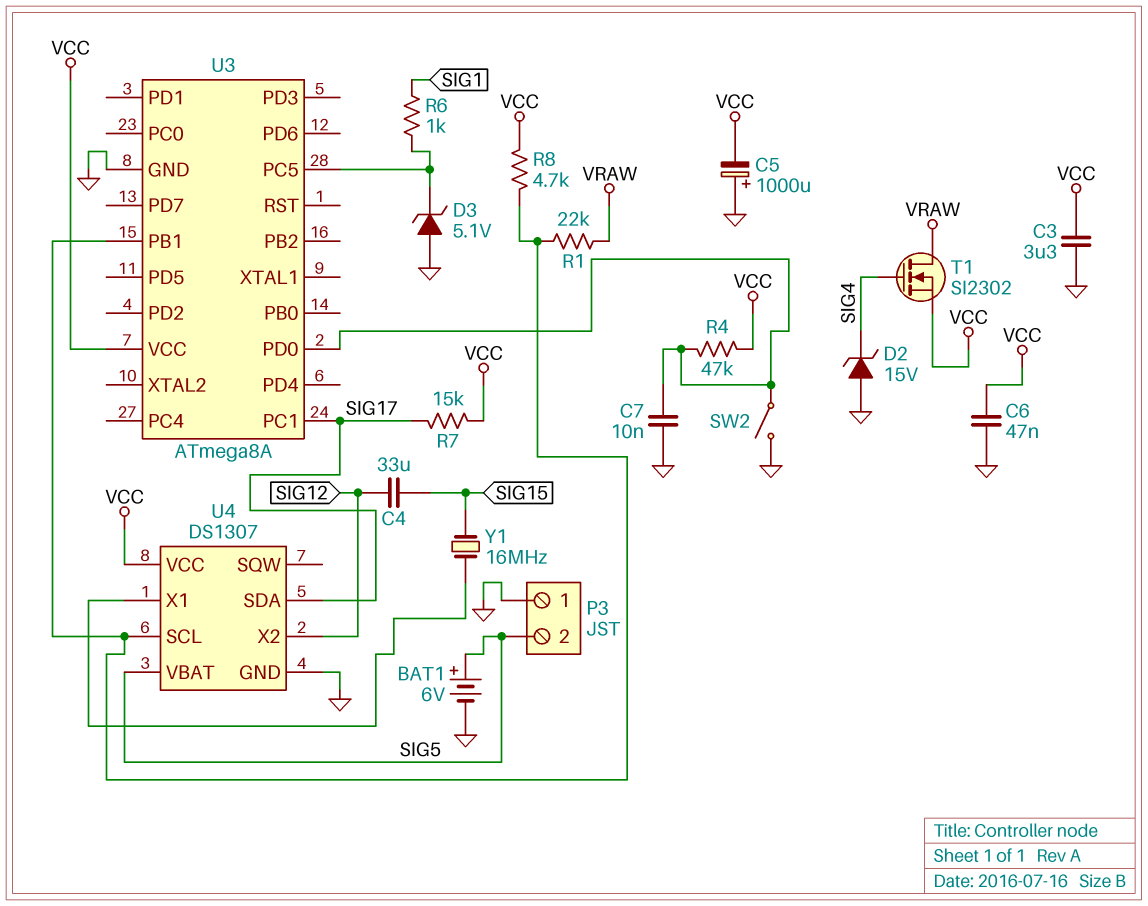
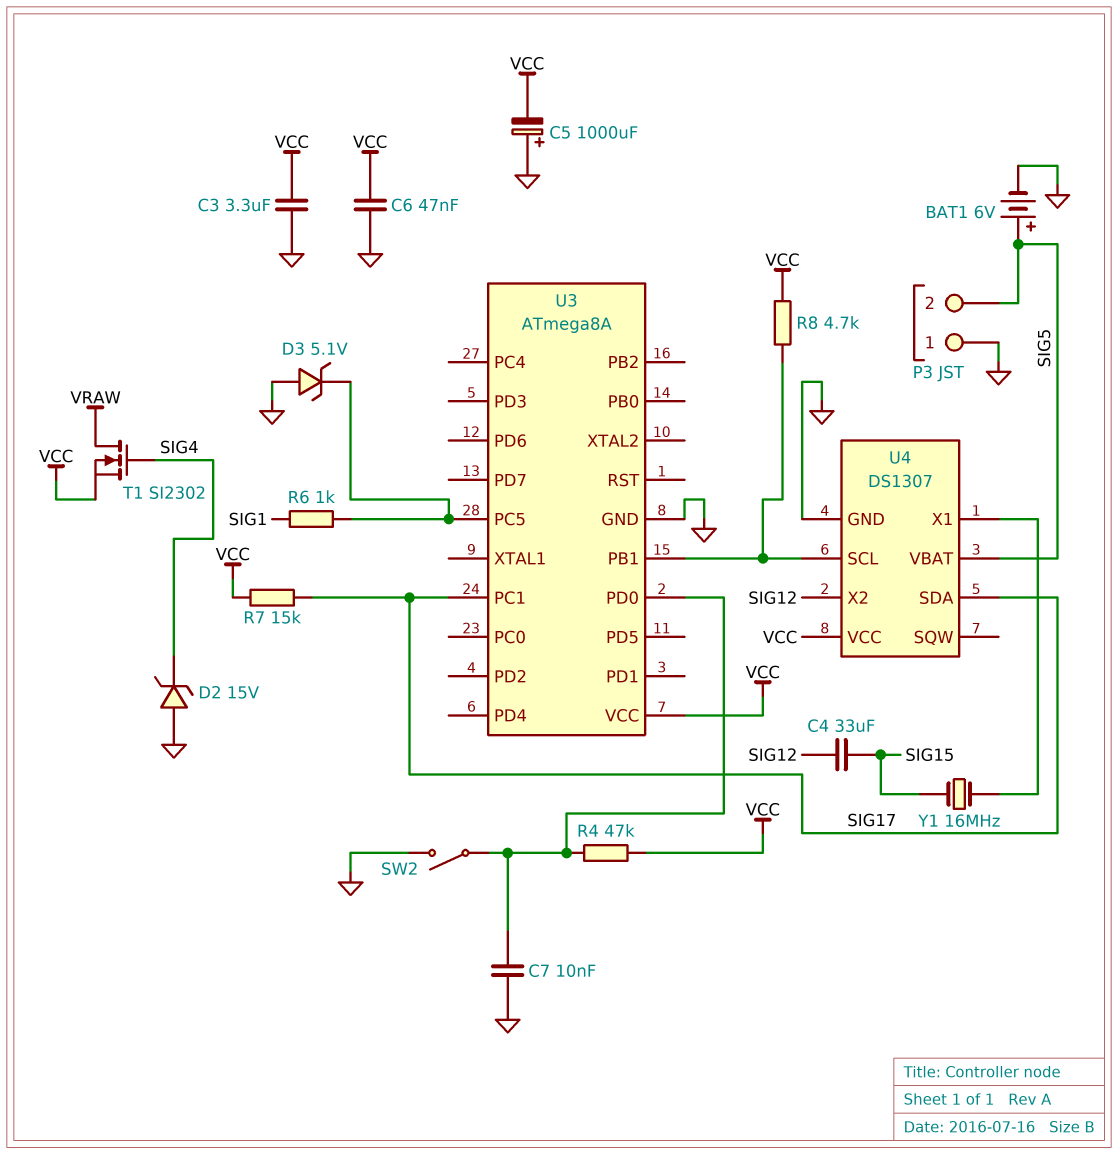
R1: 22k (U3/PB1, VRAW) -> none

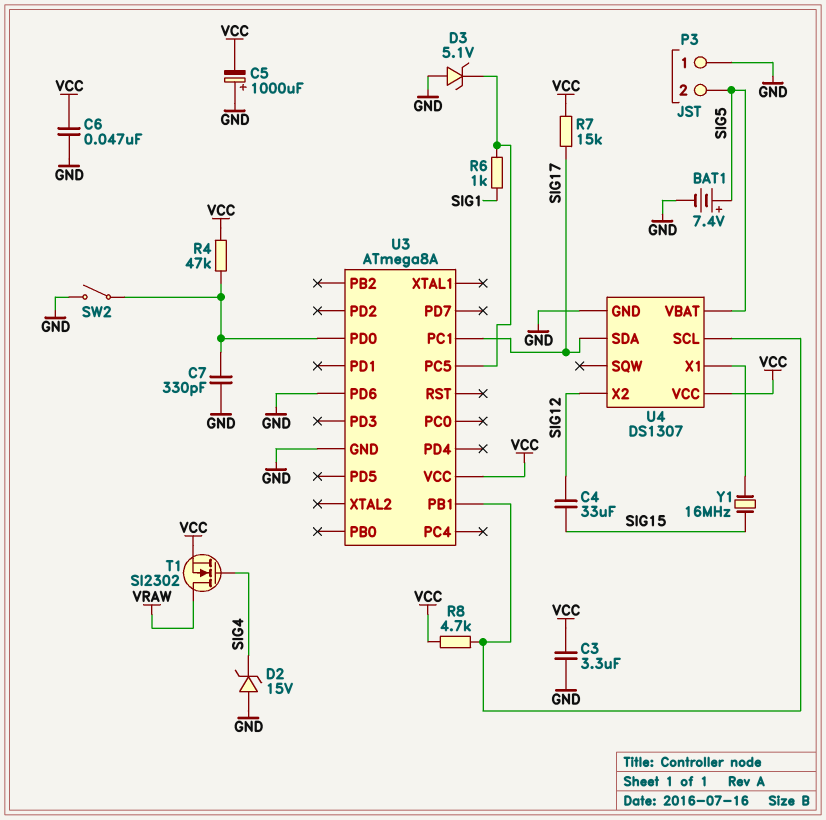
BAT1: 6V (plus SIG5, minus GND) -> 7.4V (plus SIG5, minus GND)
C7: 10nF (GND, U3/PD0) -> 330pF (GND, U3/PD0)
U3 pin PD6: none -> GND

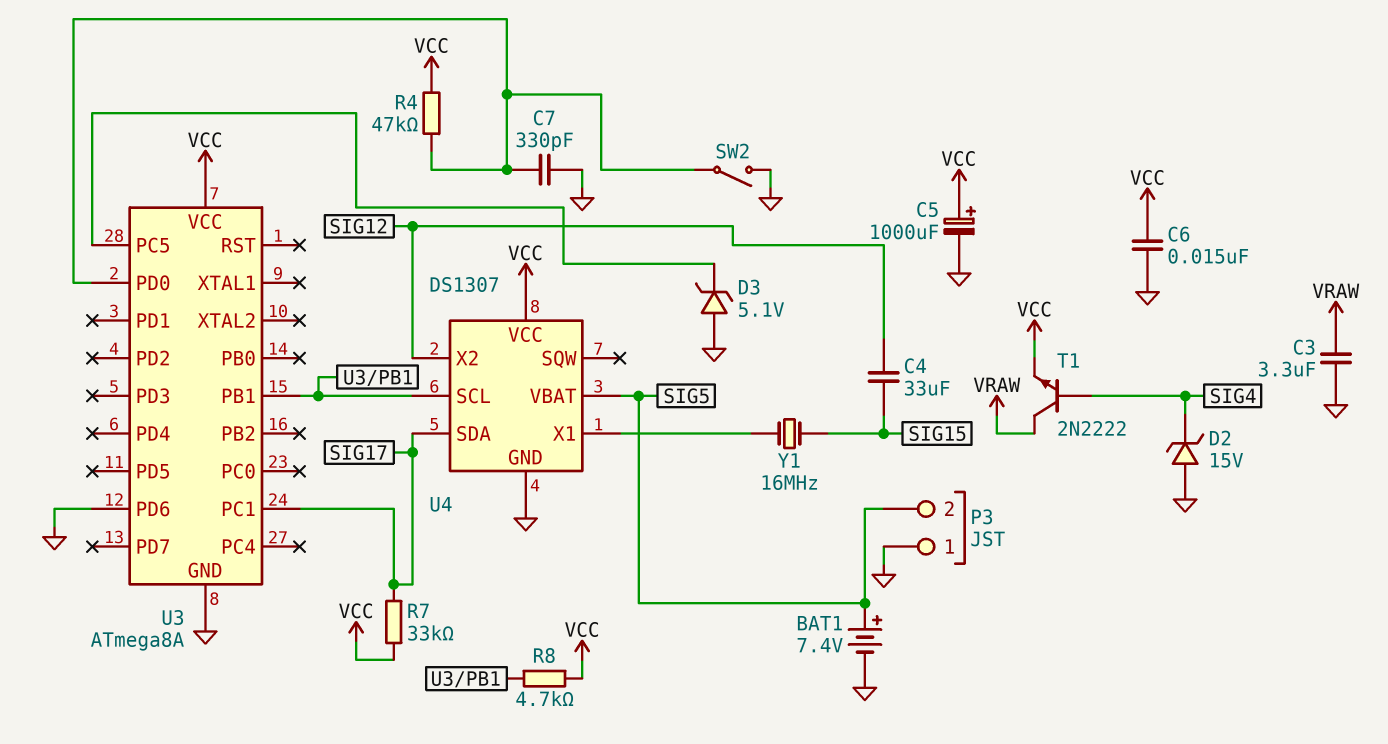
C3: 3.3uF (GND, VCC) -> 3.3uF (GND, VRAW)
C5: 1000uF (plus GND, minus VCC) -> 1000uF (plus VCC, minus GND)
C6: 47nF (GND, VCC) -> 15nF (GND, VCC)
R6: 1k (SIG1, U3/PC5) -> none
R7: 15k (SIG17, VCC) -> 33k (SIG17, VCC)
T1: NMOS SI2302 (G SIG4, D VRAW, S VCC) -> NPN 2N2222 (B SIG4, C VRAW, E VCC)

